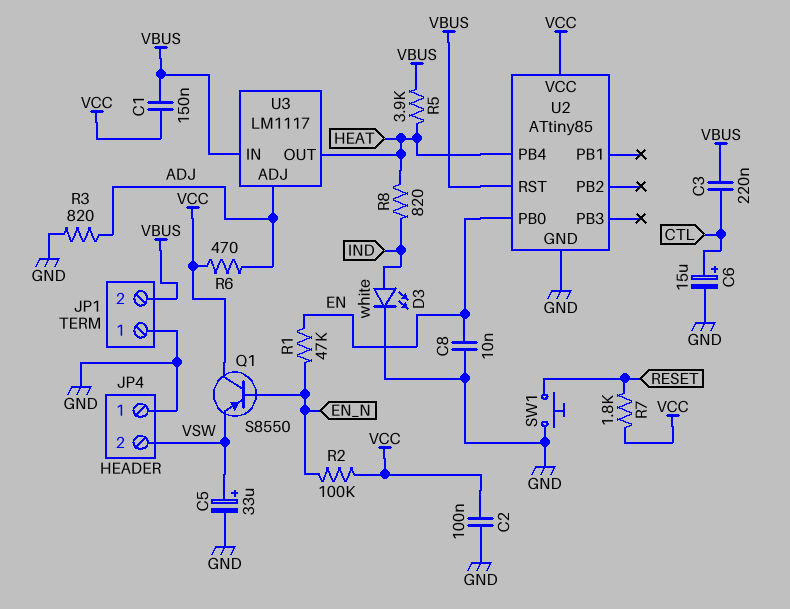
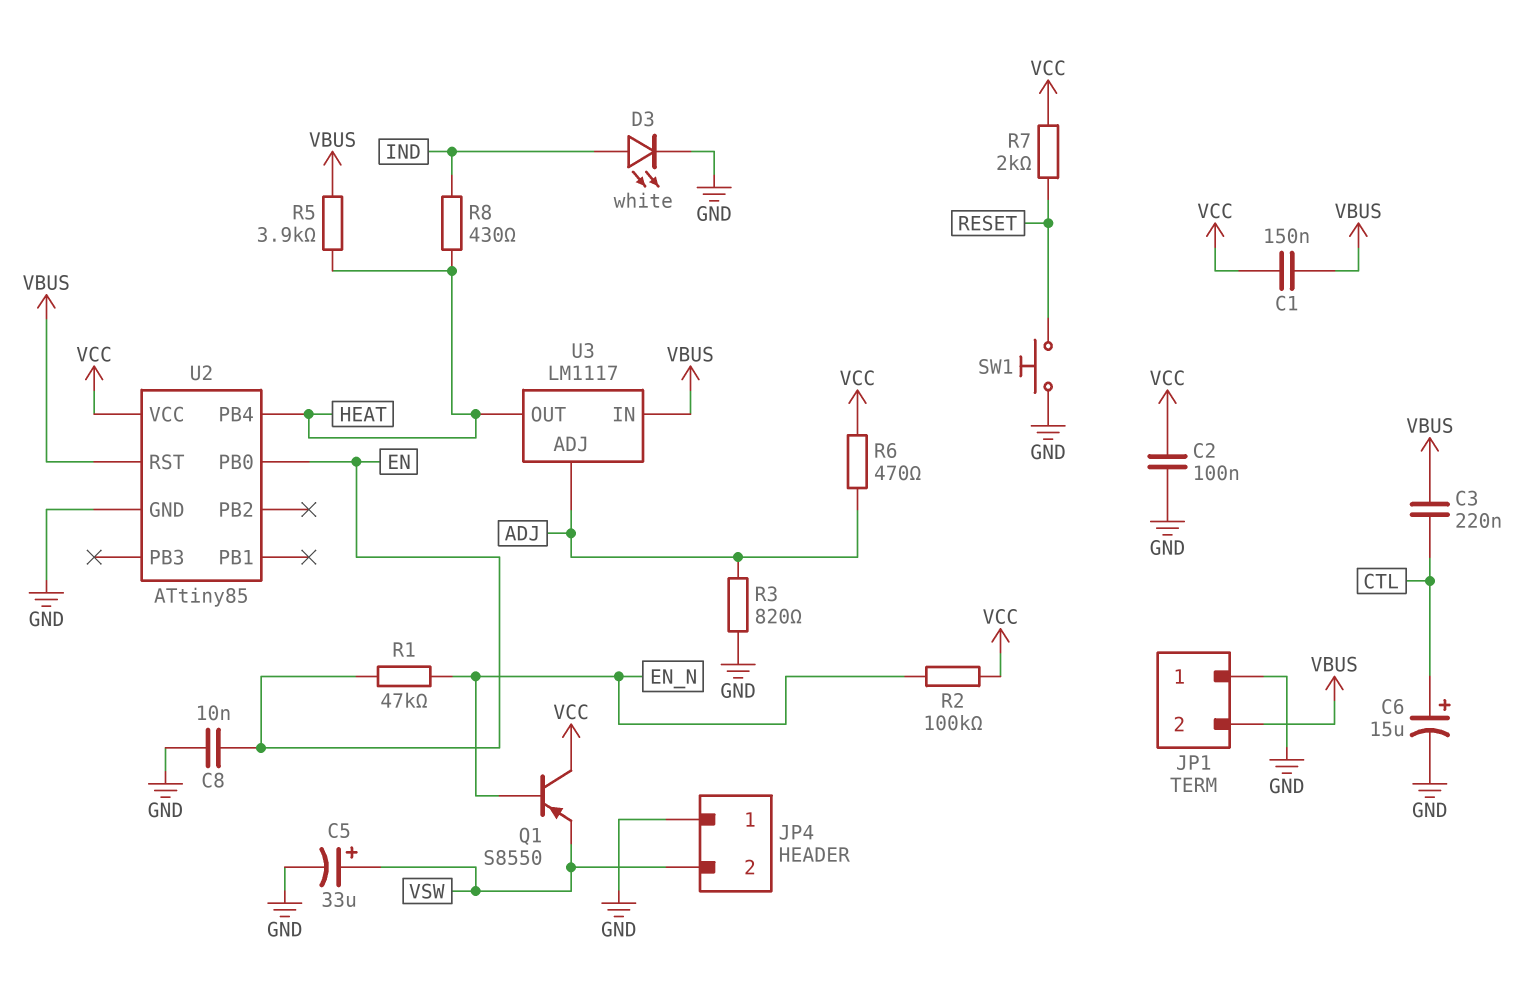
R7: 1.8k (RESET, VCC) -> 2k (RESET, VCC)
R8: 820 (HEAT, IND) -> 430 (HEAT, IND)

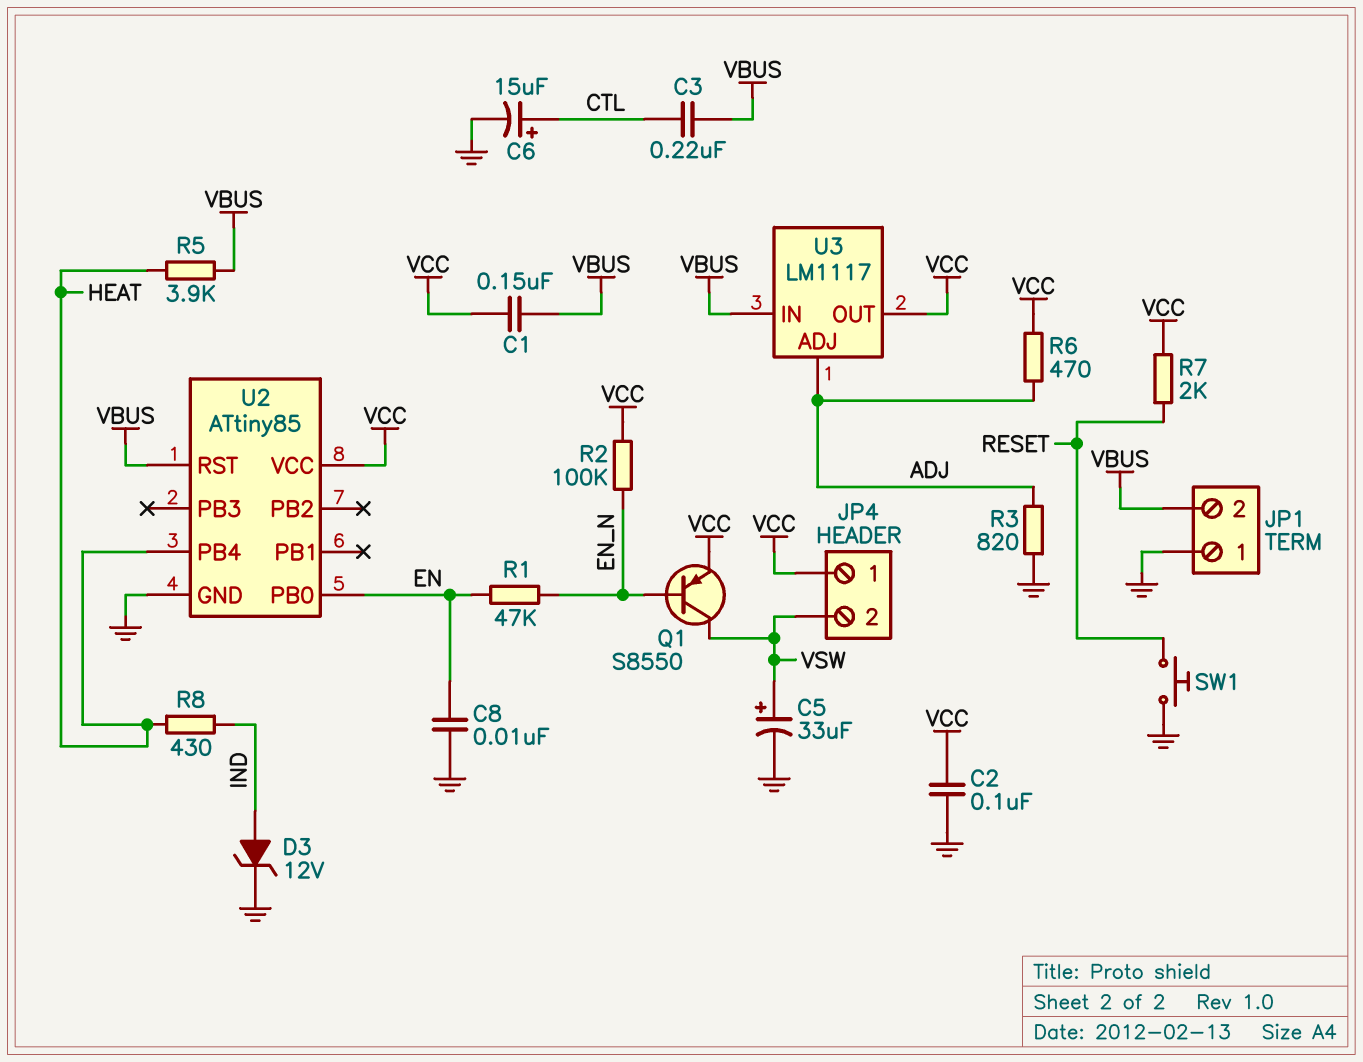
D3: LED white (A IND, K GND) -> zener 12V (A IND, K GND)
JP4 pin 1: GND -> VCC
Q1: PNP S8550 (B EN_N, C VCC, E VSW) -> PNP S8550 (B EN_N, C VSW, E VCC)
U3 pin OUT: HEAT -> VCC

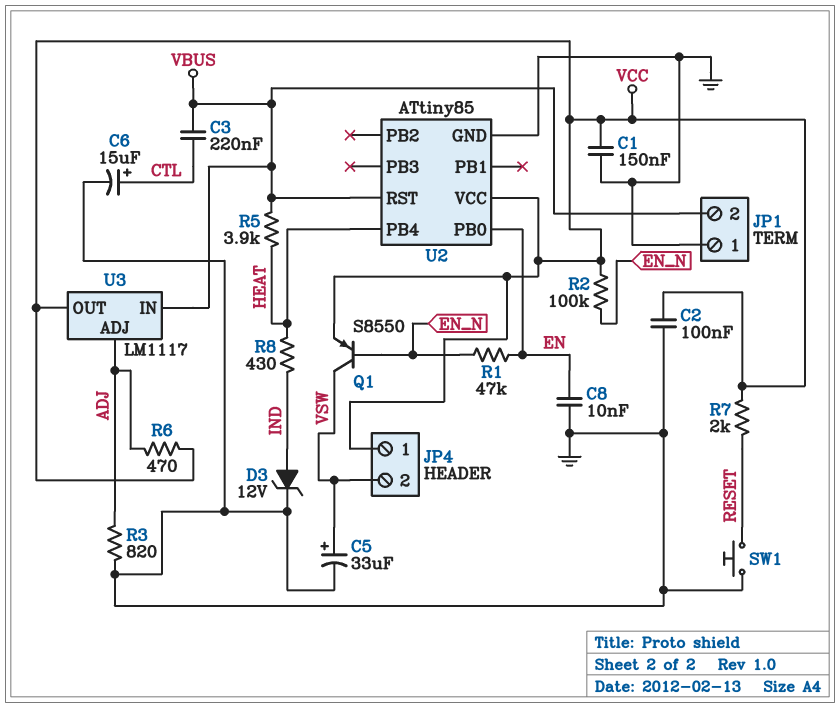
C1: 150nF (VBUS, VCC) -> 150nF (GND, VCC)

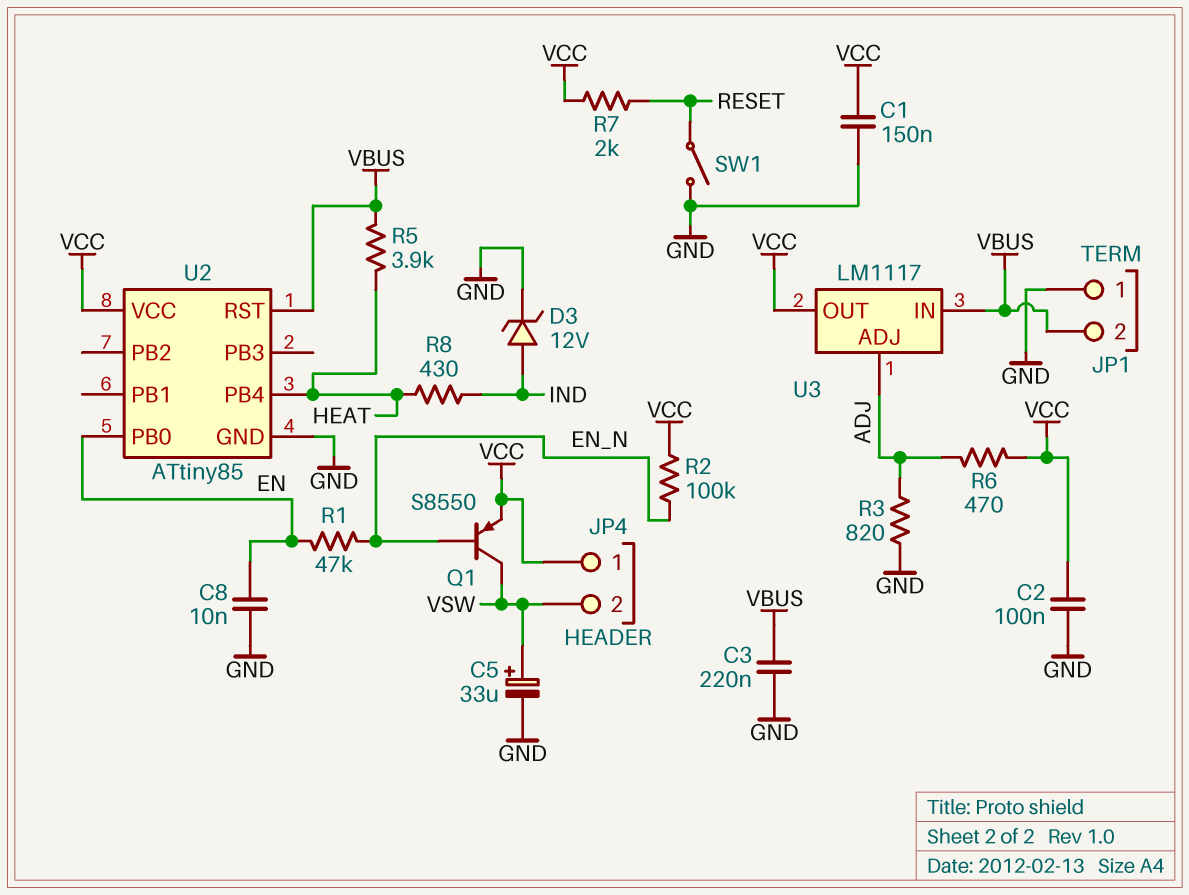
C3: 220nF (CTL, VBUS) -> 220nF (GND, VBUS)
C6: 15uF (plus CTL, minus GND) -> none
SW1: button (GND, RESET) -> switch (GND, RESET)

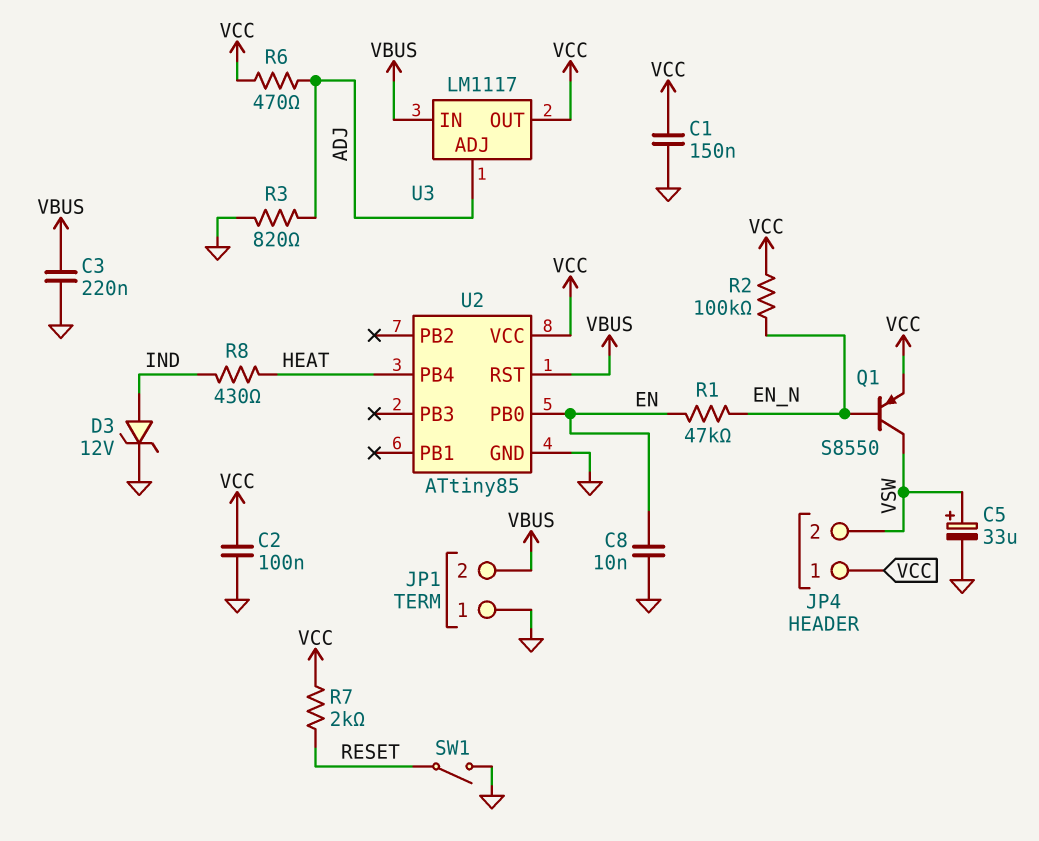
R5: 3.9k (HEAT, VBUS) -> none

